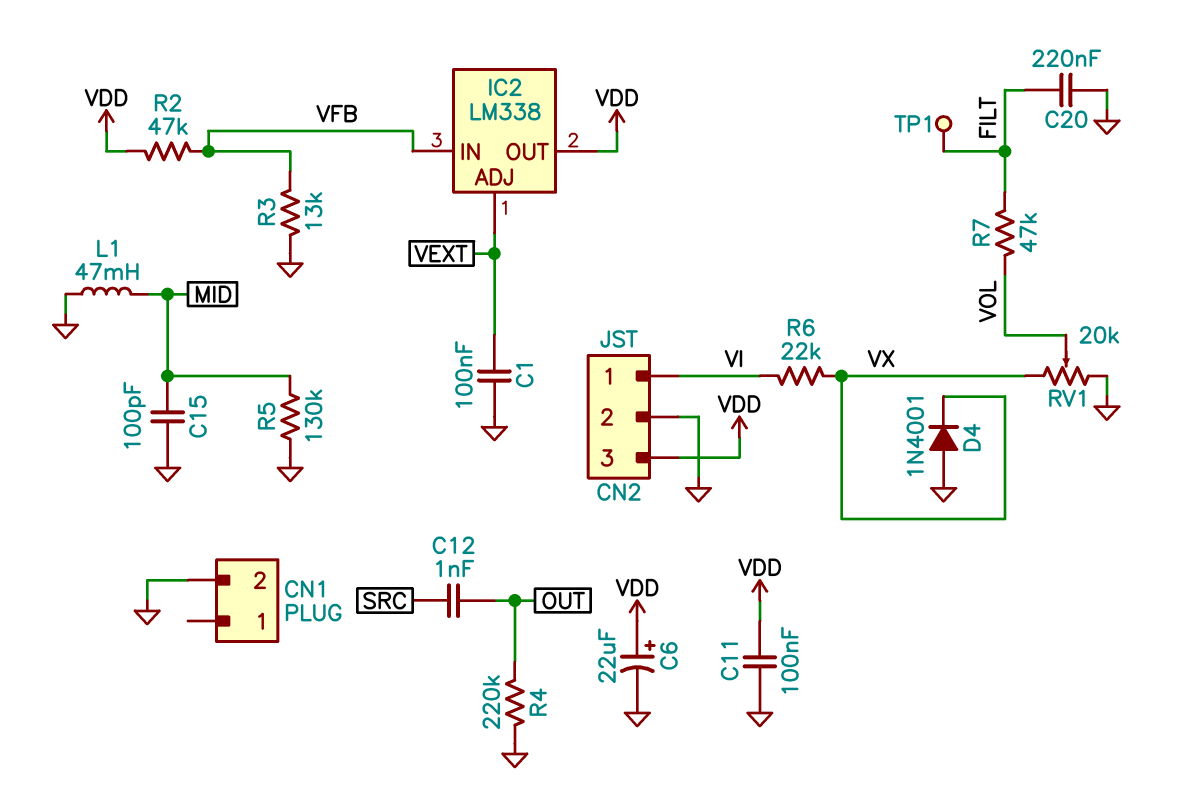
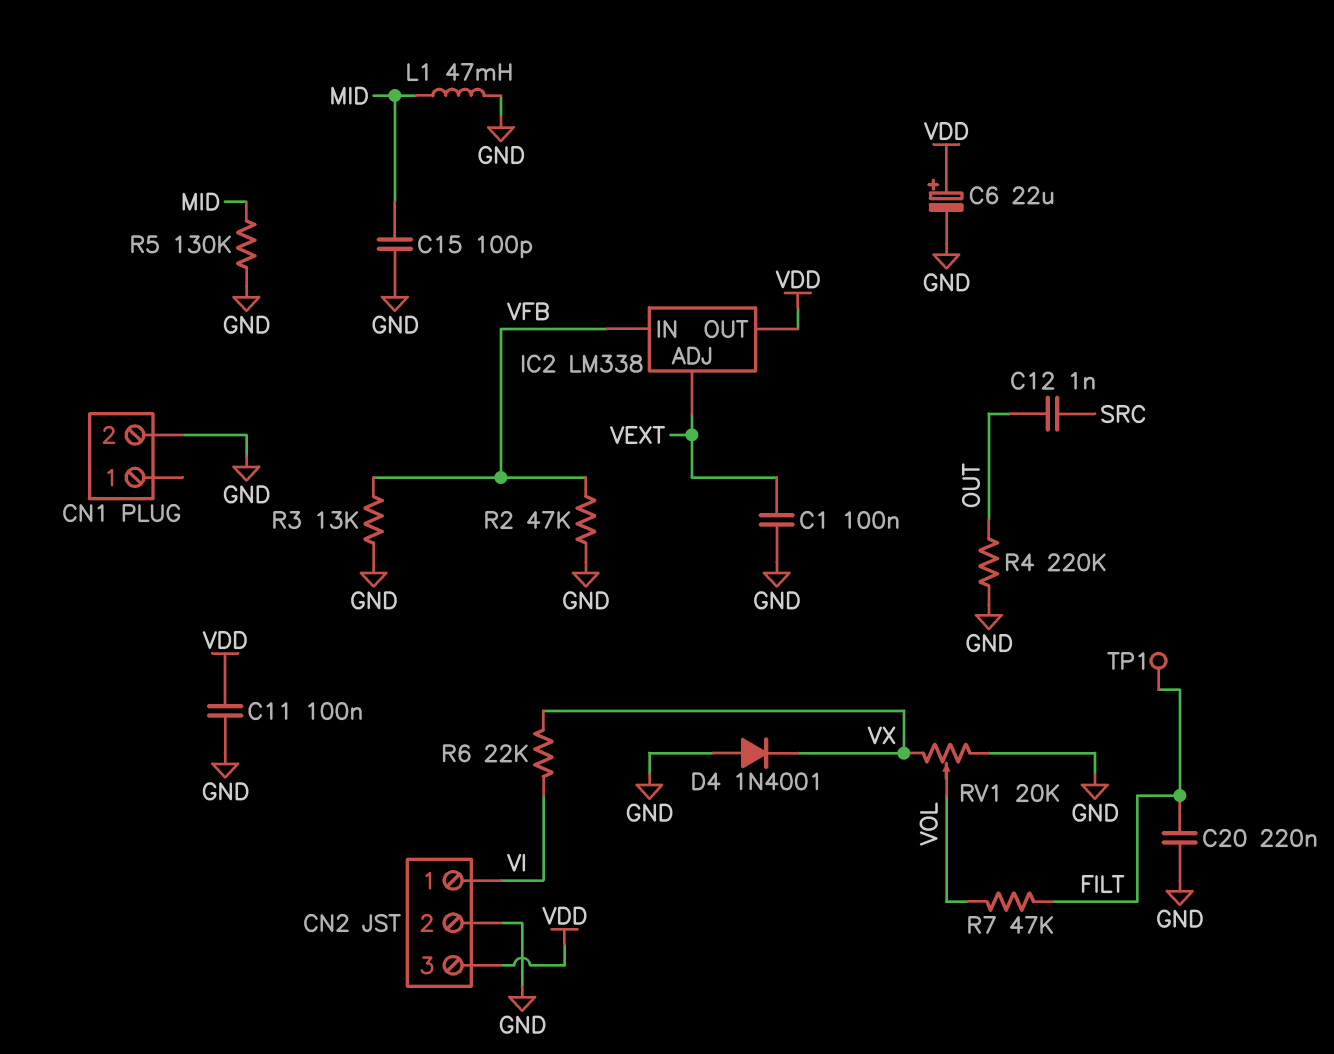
R2: 47k (VDD, VFB) -> 47k (GND, VFB)

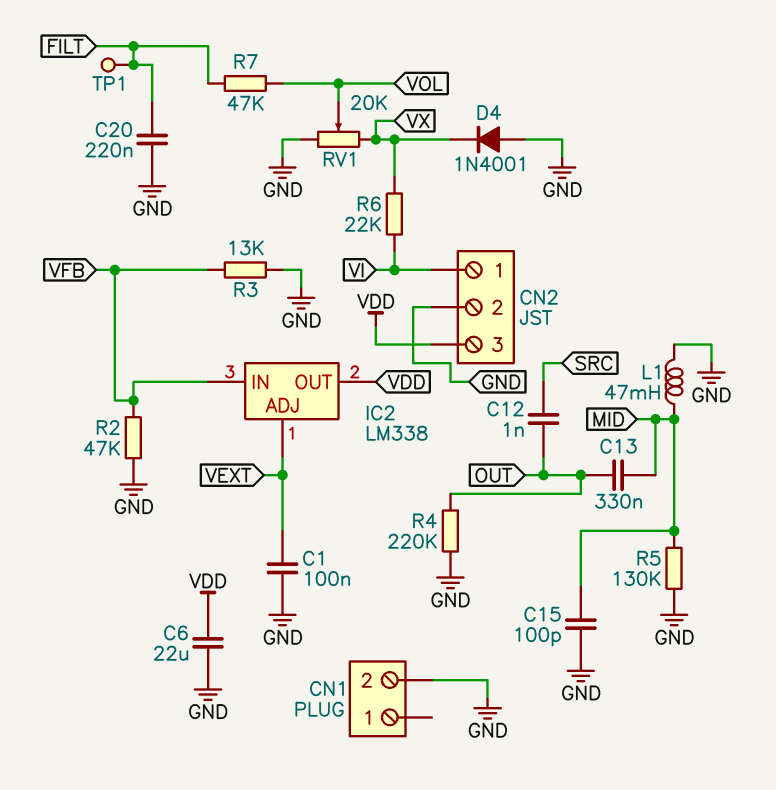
C6: 22uF (plus VDD, minus GND) -> 22uF (GND, VDD)
C11: 100nF (GND, VDD) -> none
C13: none -> 330nF (MID, OUT)

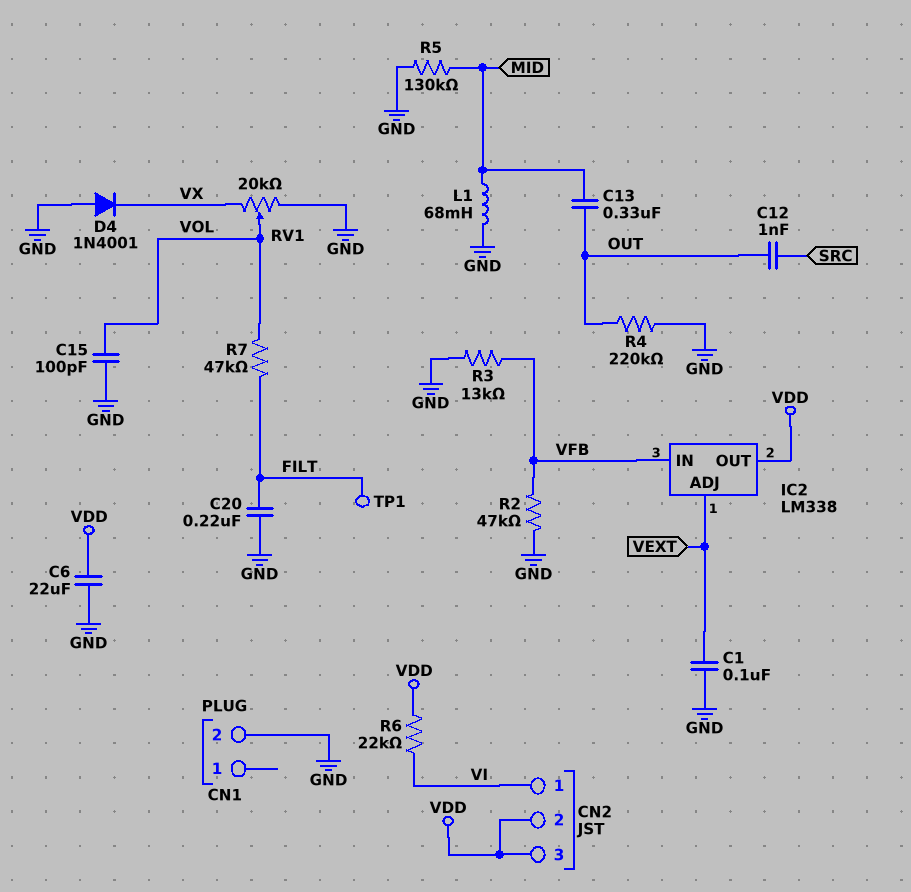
C15: 100pF (GND, MID) -> 100pF (GND, VOL)
CN2 pin 2: GND -> VDD
L1: 47mH (GND, MID) -> 68mH (GND, MID)
R6: 22k (VI, VX) -> 22k (VDD, VI)

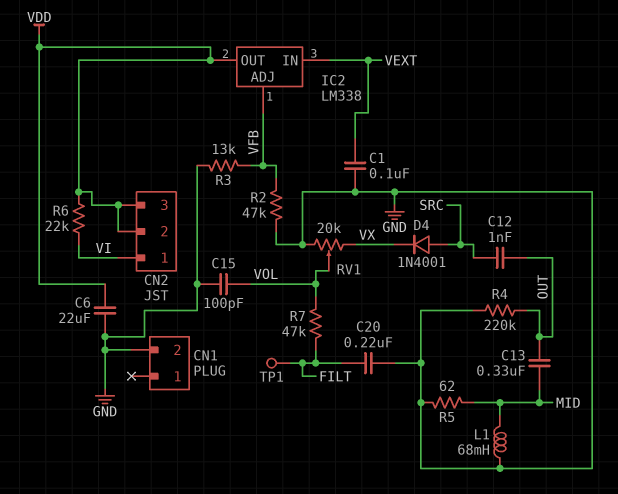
D4: diode 1N4001 (A GND, K VX) -> diode 1N4001 (A SRC, K VX)
IC2 pin ADJ: VEXT -> VFB
IC2 pin IN: VFB -> VEXT
R5: 130k (GND, MID) -> 62 (GND, MID)

